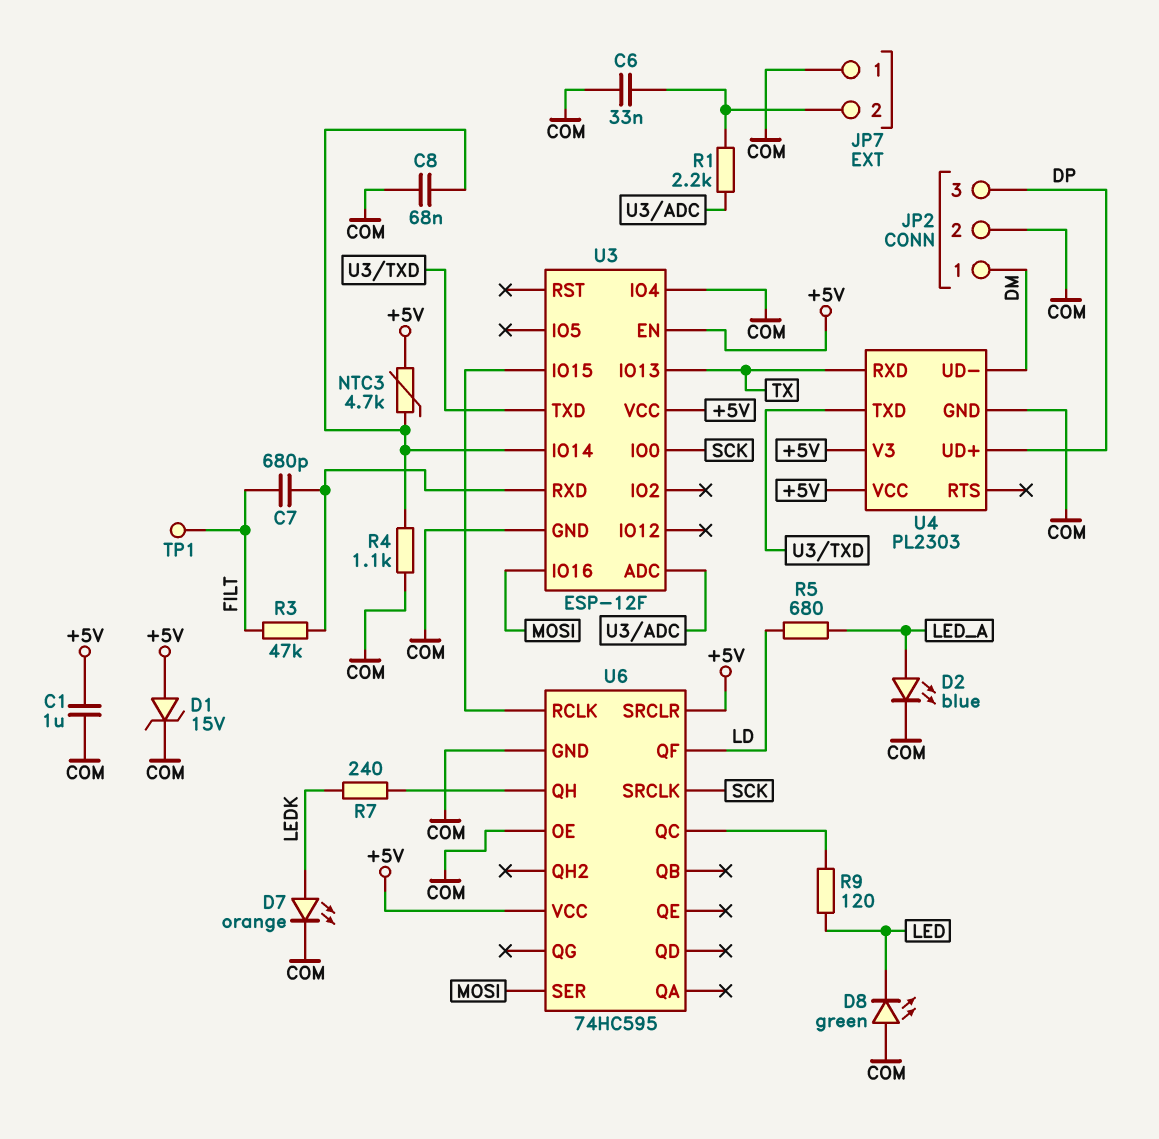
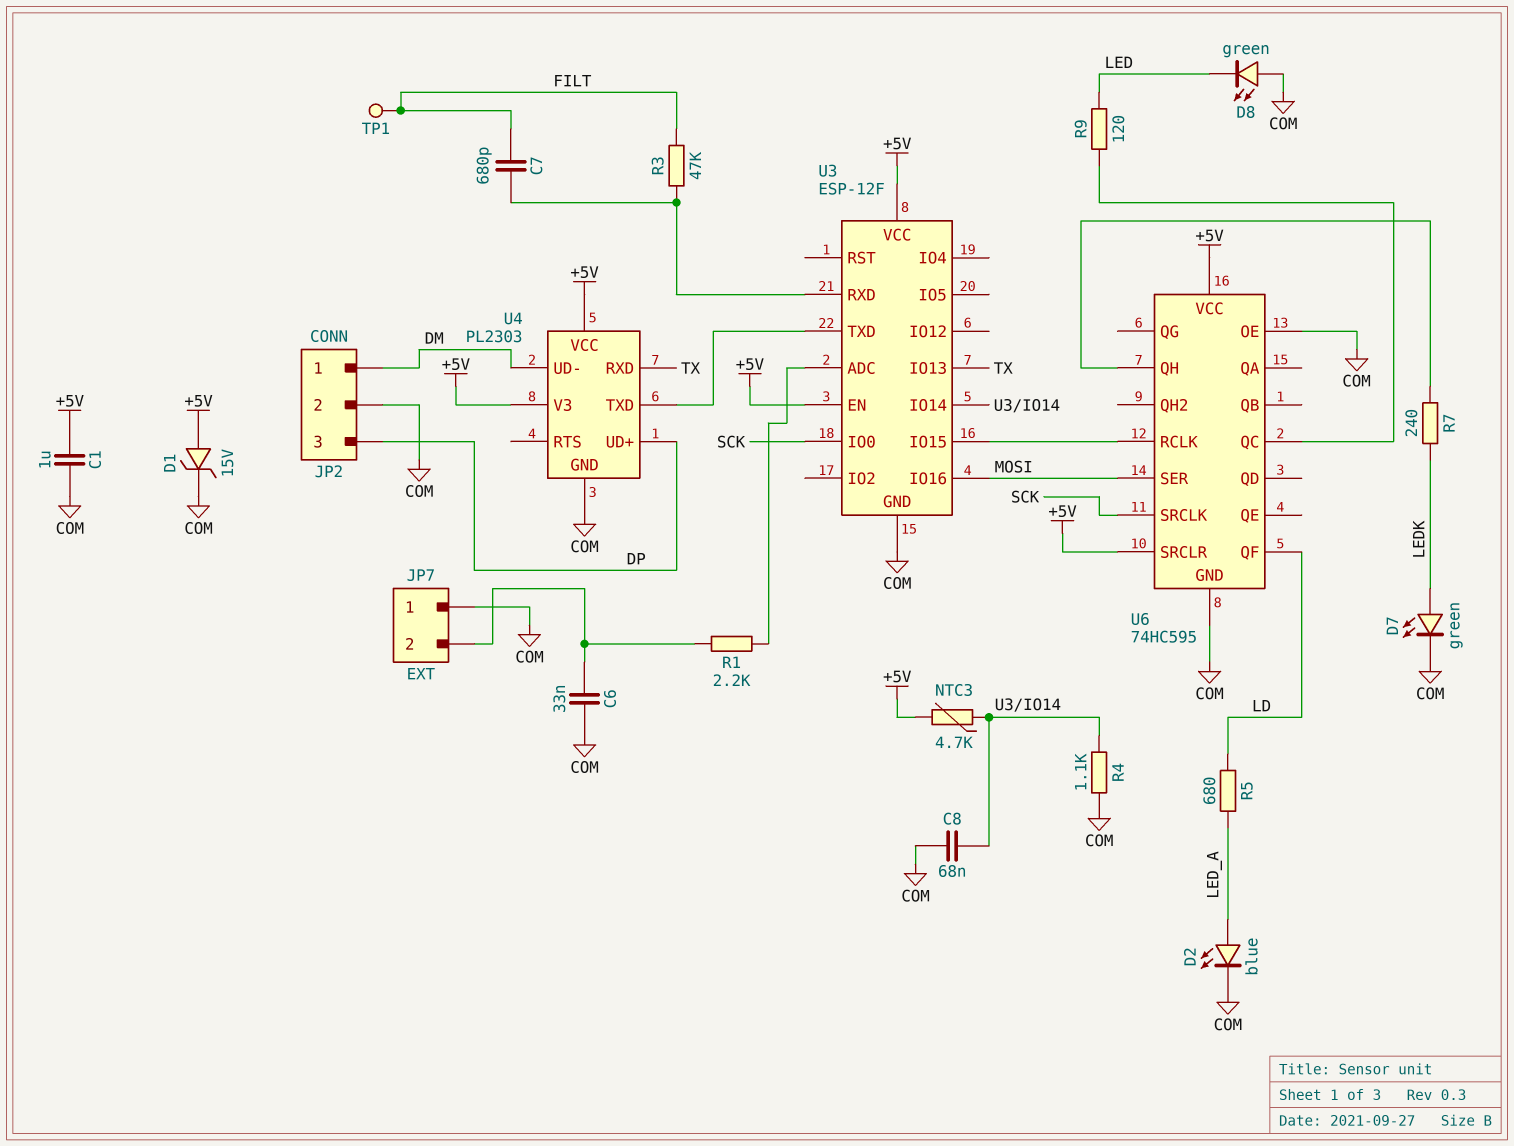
D7: LED orange (A LEDK, K COM) -> LED green (A LEDK, K COM)
U3 pin IO4: COM -> none

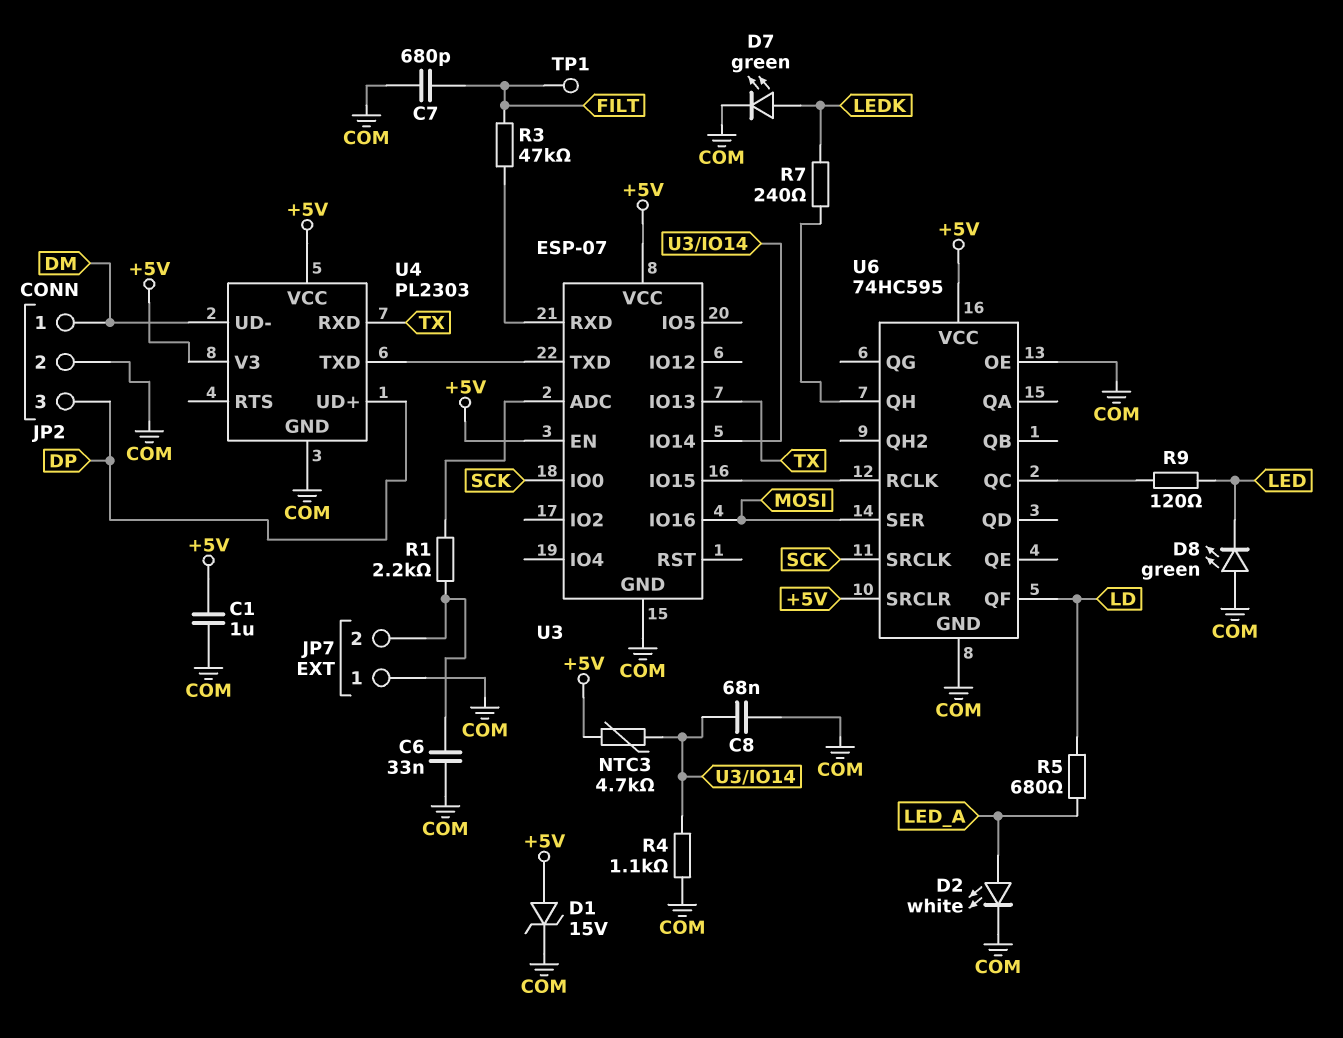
C7: 680pF (FILT, U3/RXD) -> 680pF (COM, FILT)
D2: LED blue (A LED_A, K COM) -> LED white (A LED_A, K COM)
U3: ESP-12F -> ESP-07

